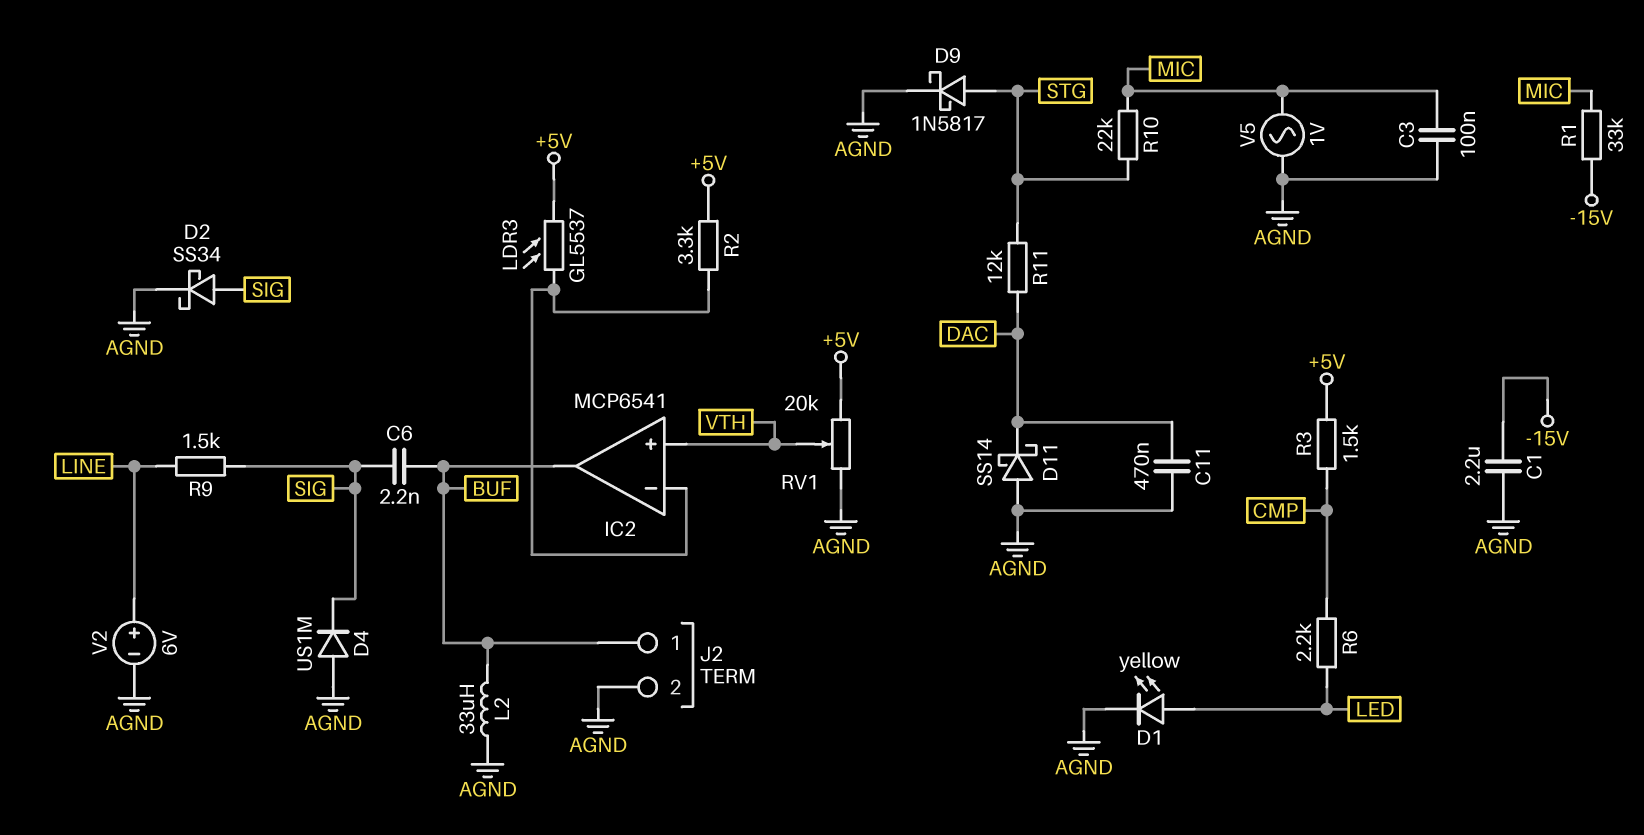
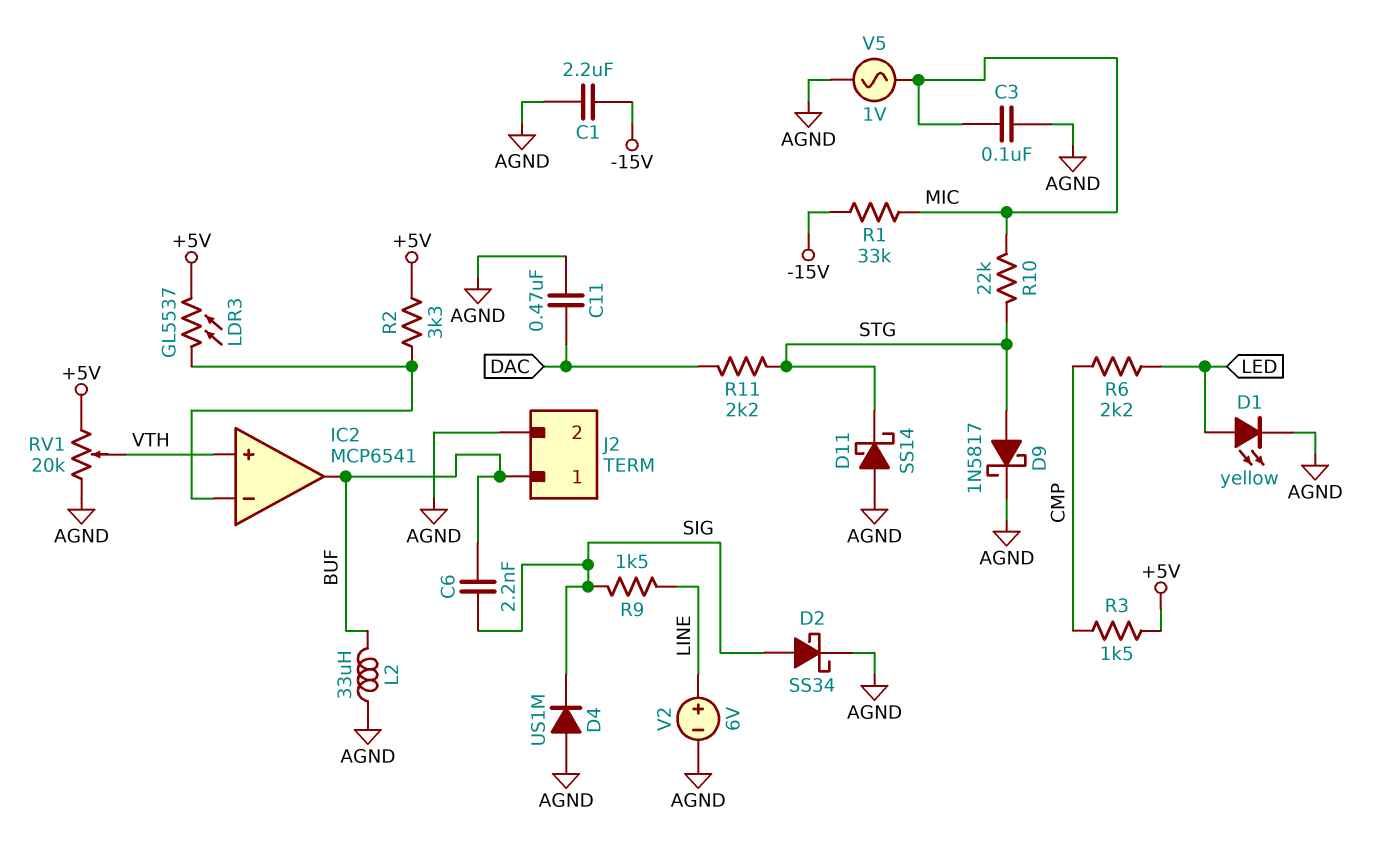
D11: schottky SS14 (A AGND, K DAC) -> schottky SS14 (A AGND, K STG)
R11: 12k (DAC, STG) -> 2.2k (DAC, STG)

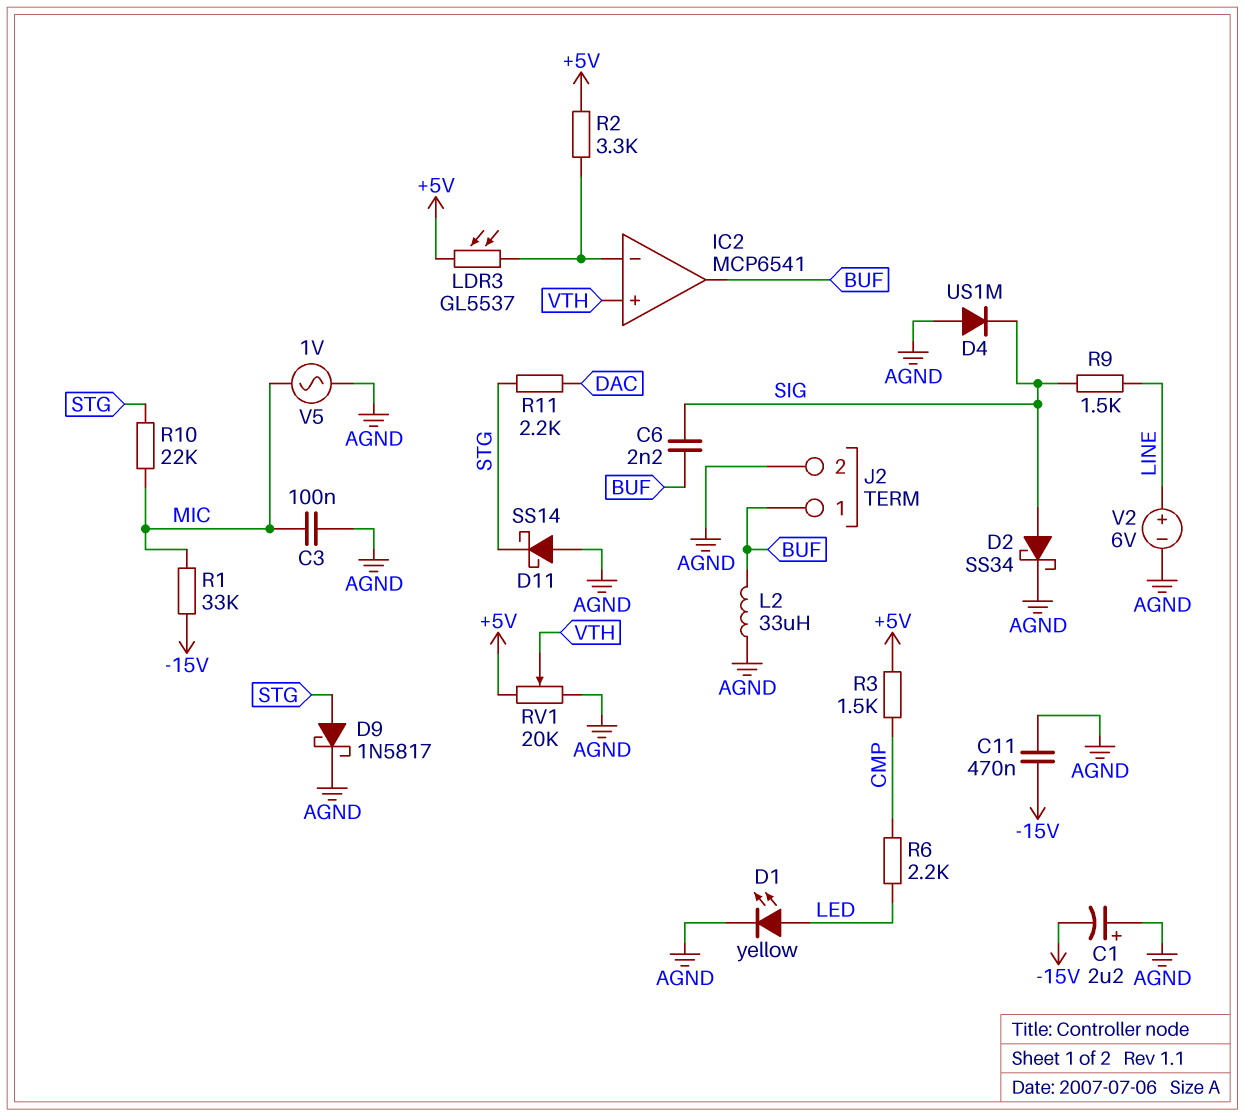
C1: 2.2uF (-15V, AGND) -> 2.2uF (plus AGND, minus -15V)
C11: 470nF (AGND, DAC) -> 470nF (-15V, AGND)

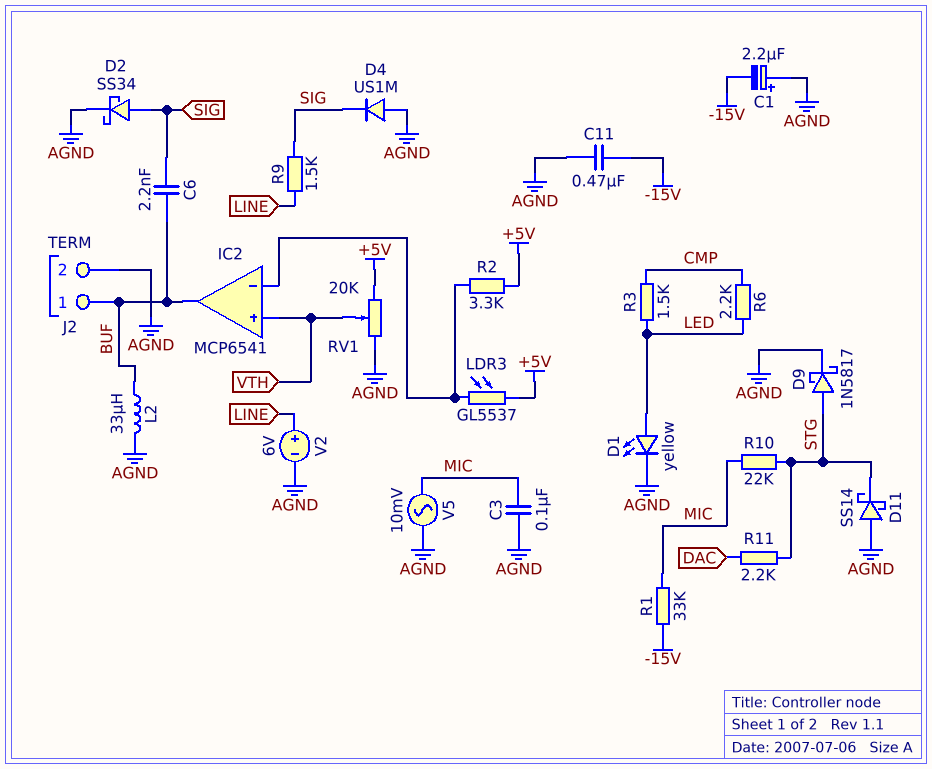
R3: 1.5k (+5V, CMP) -> 1.5k (CMP, LED)
V5: AC 1V (AGND, MIC) -> AC 10mV (AGND, MIC)

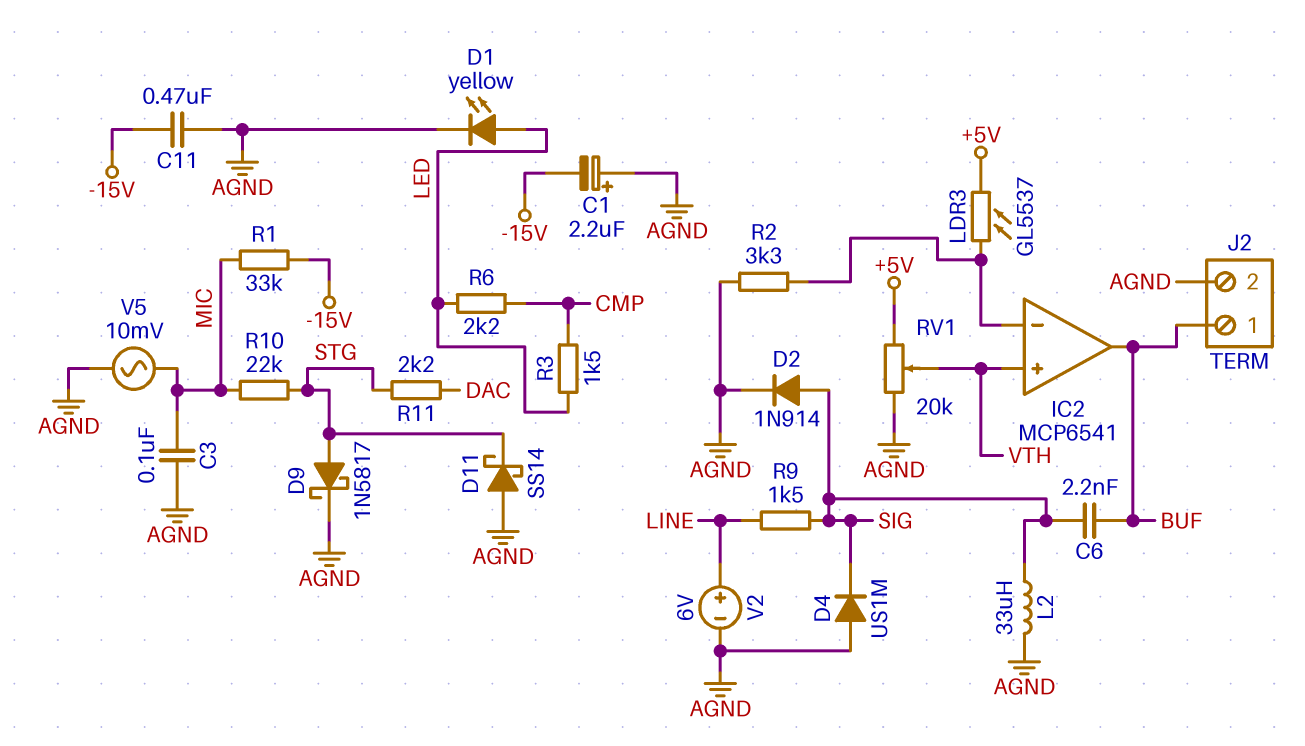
D2: schottky SS34 (A SIG, K AGND) -> diode 1N914 (A SIG, K AGND)
L2: 33uH (AGND, BUF) -> 33uH (AGND, SIG)
R2: 3.3k (+5V, IC2/in-) -> 3.3k (AGND, IC2/in-)

